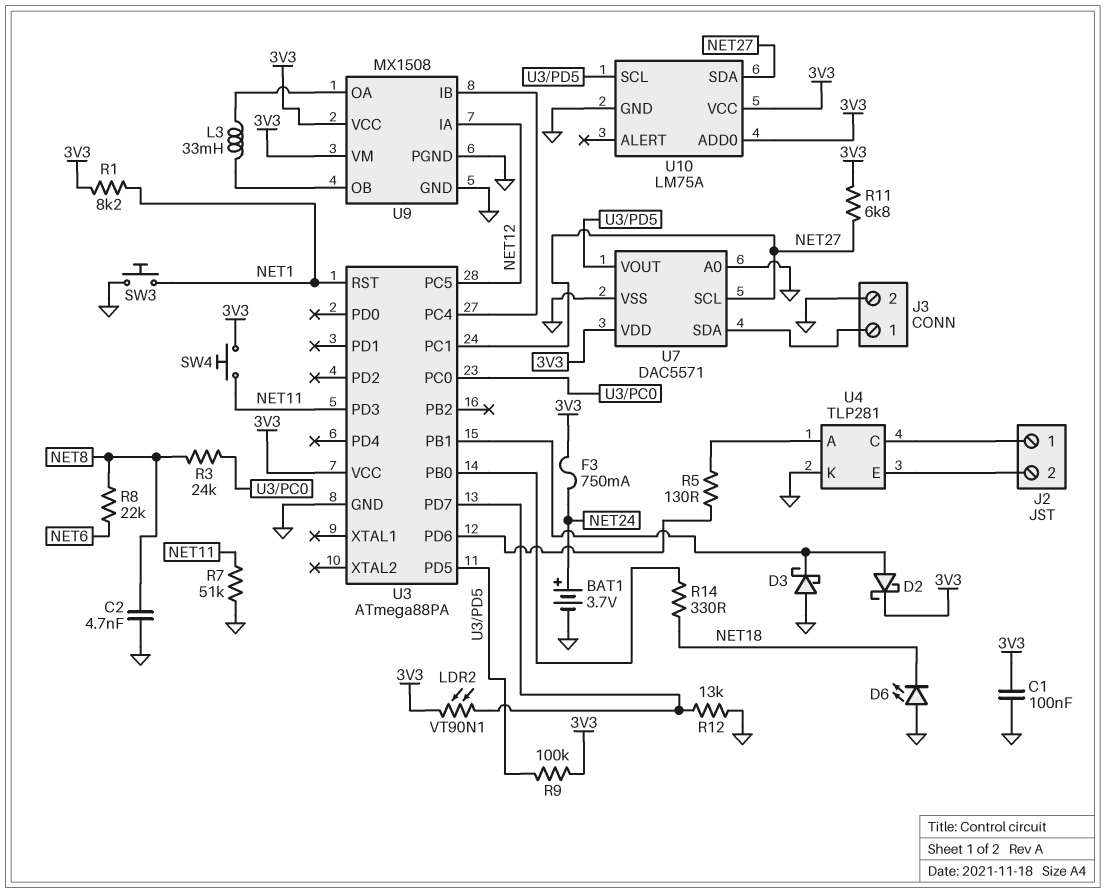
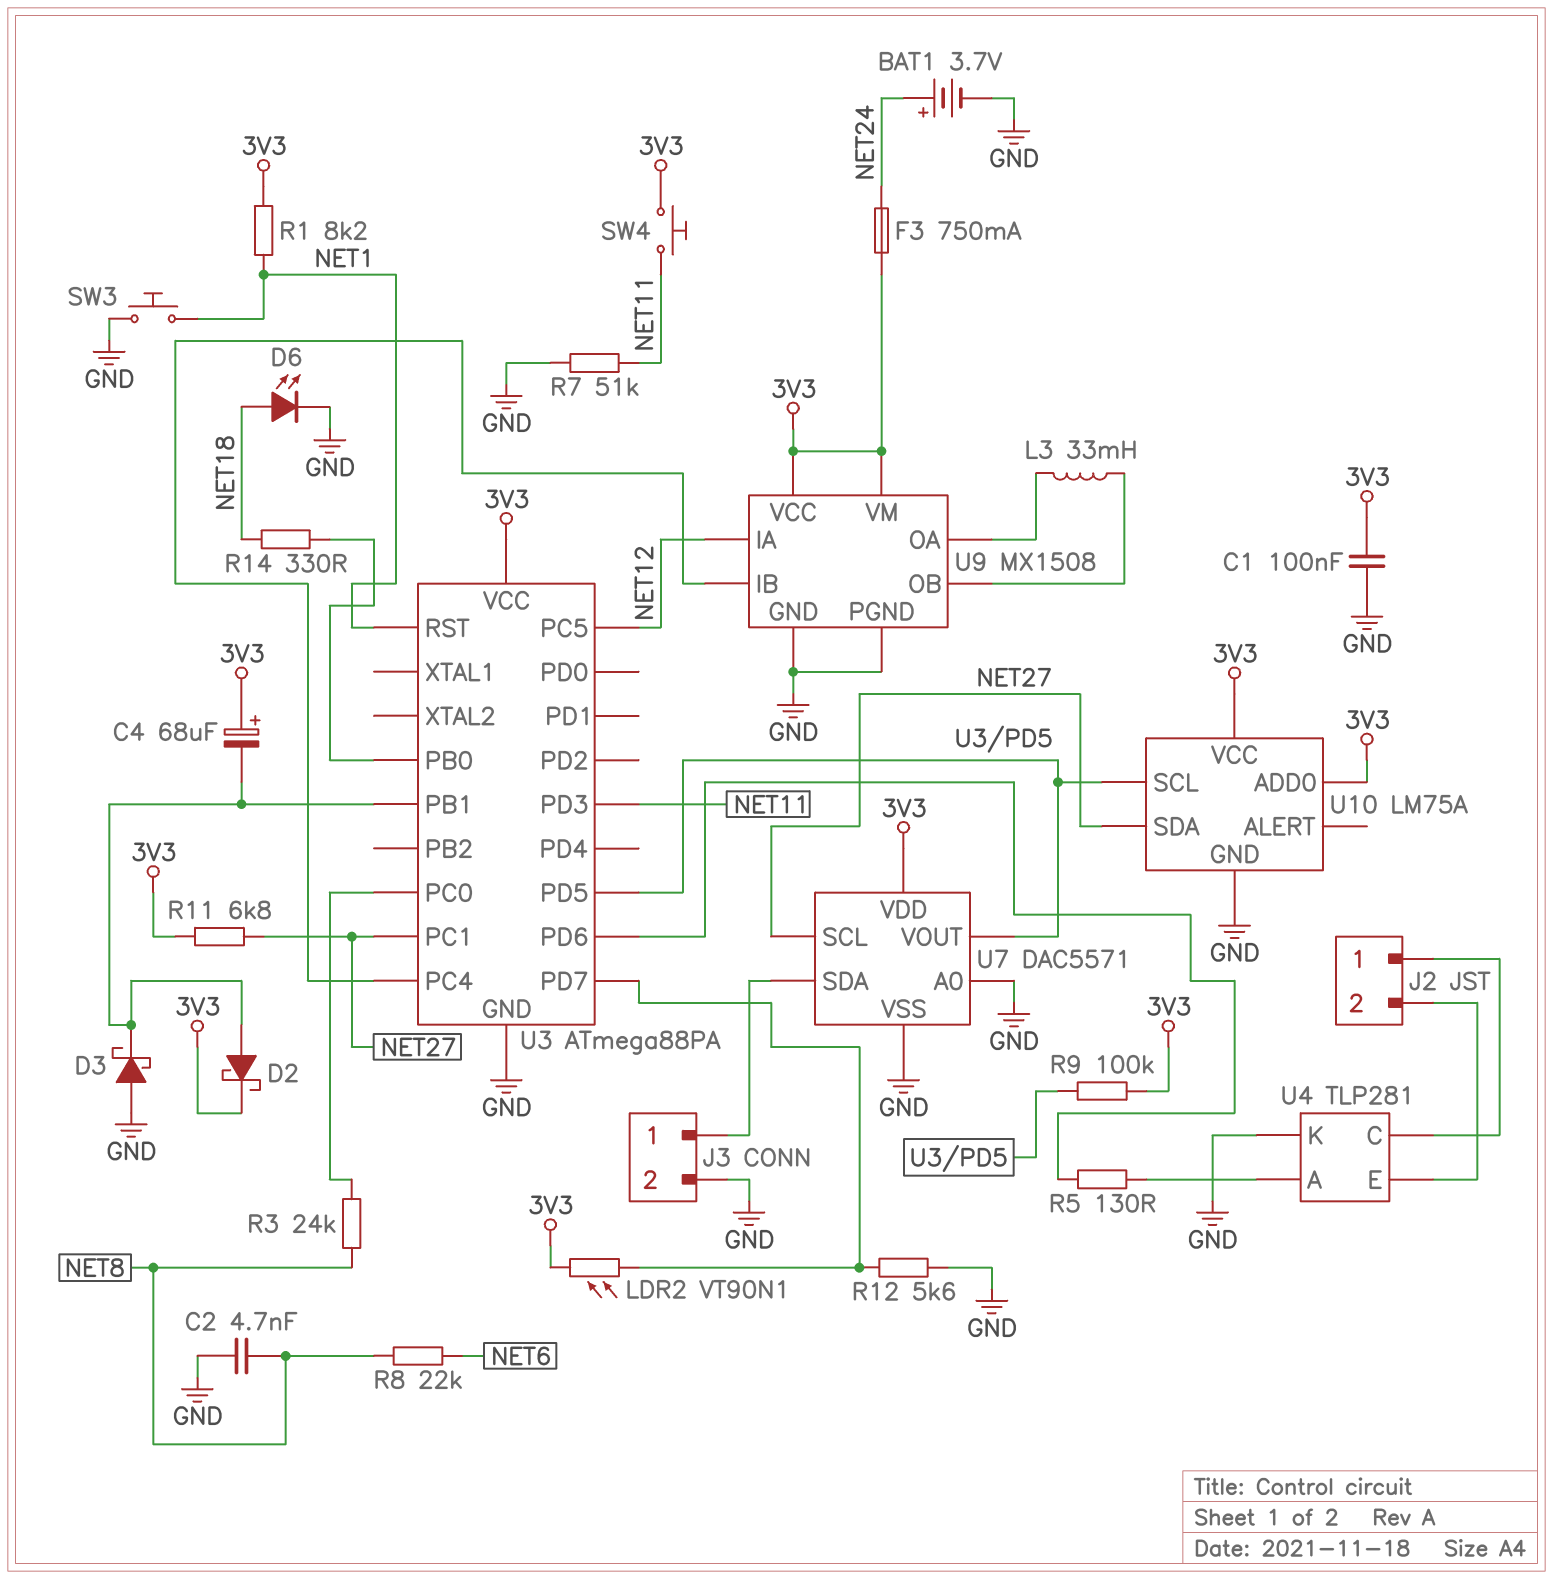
C4: none -> 68uF (plus 3V3, minus U3/PB1)
D6: LED (A GND, K NET18) -> LED (A NET18, K GND)
R12: 13k (GND, U3/PD7) -> 5.6k (GND, U3/PD7)

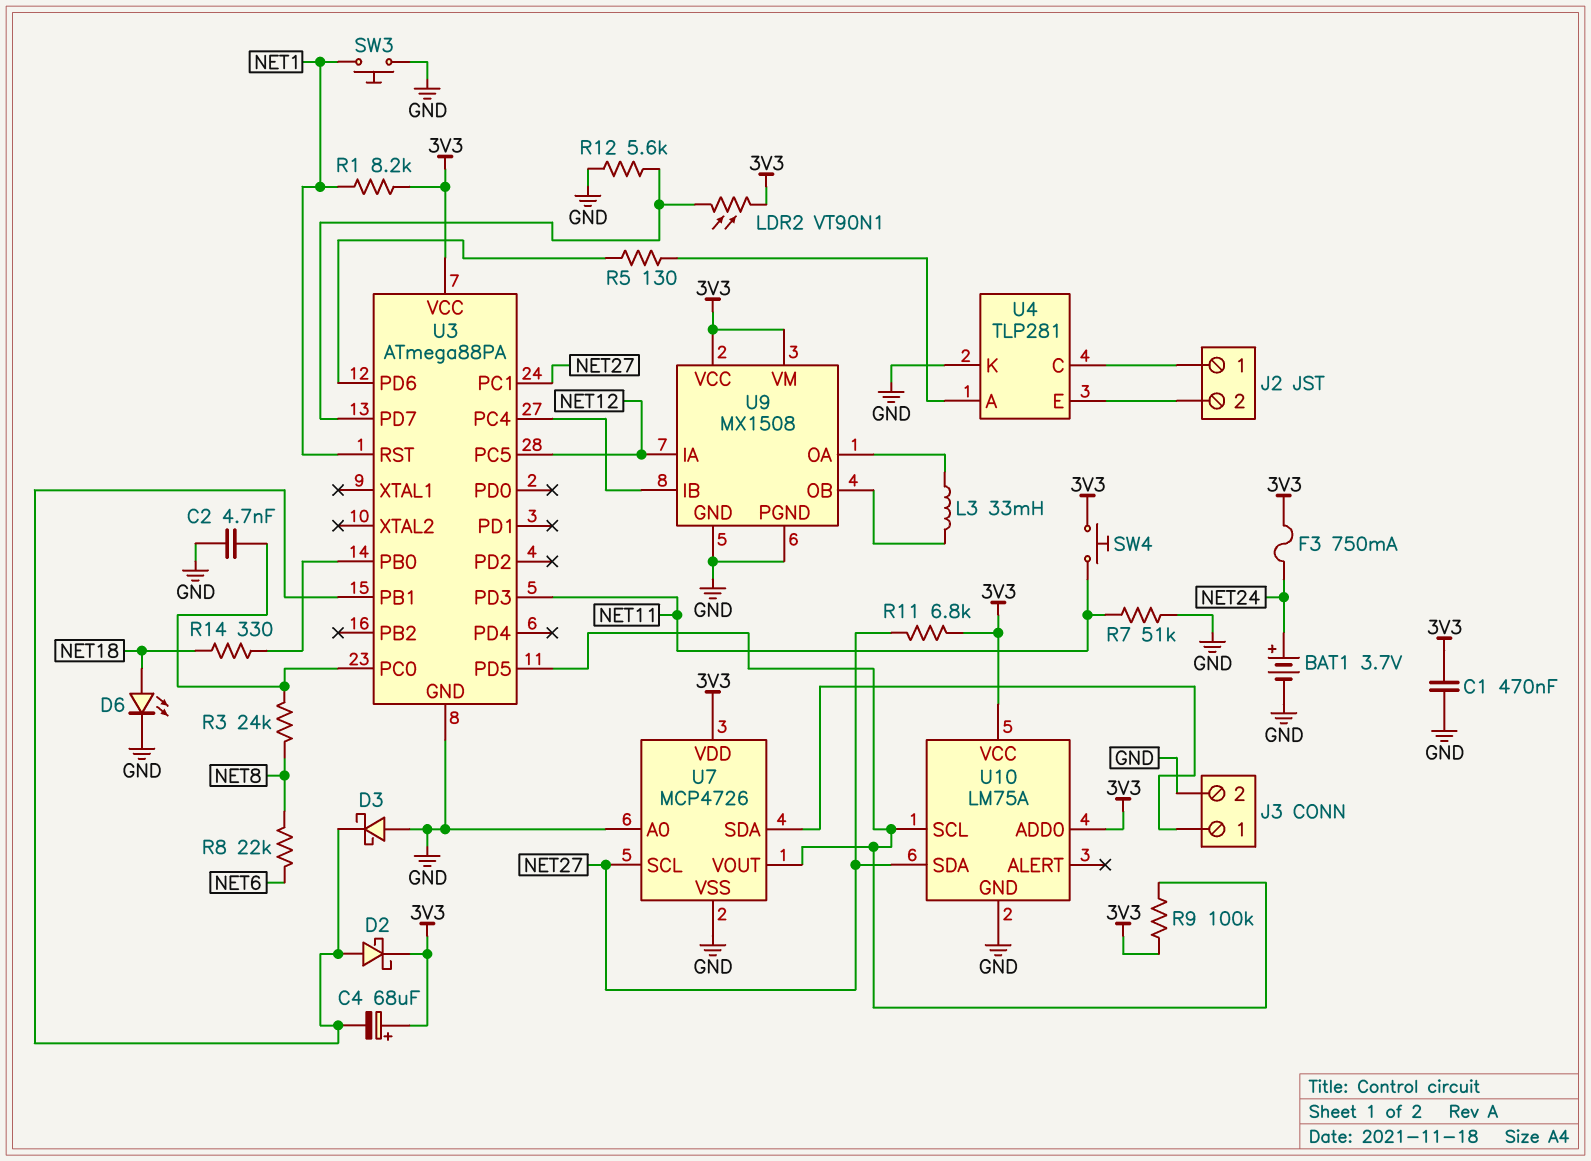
C1: 100nF (3V3, GND) -> 470nF (3V3, GND)
C2: 4.7nF (GND, NET8) -> 4.7nF (GND, U3/PC0)
U7: DAC5571 -> MCP4726

